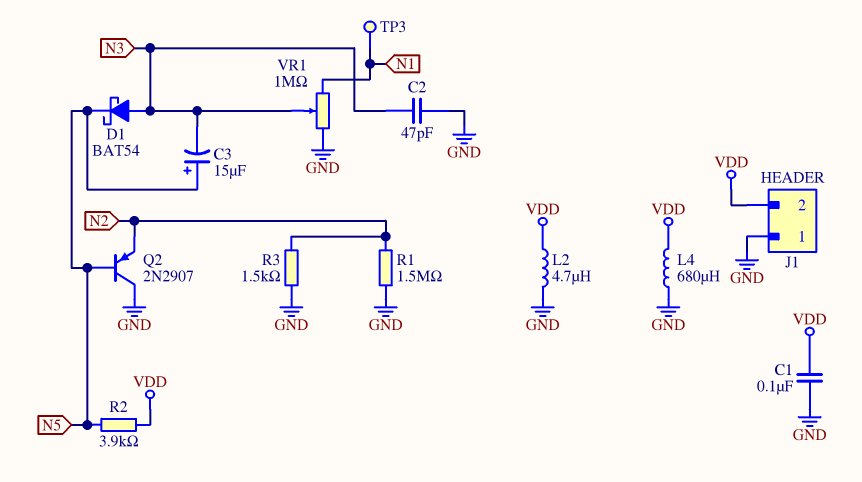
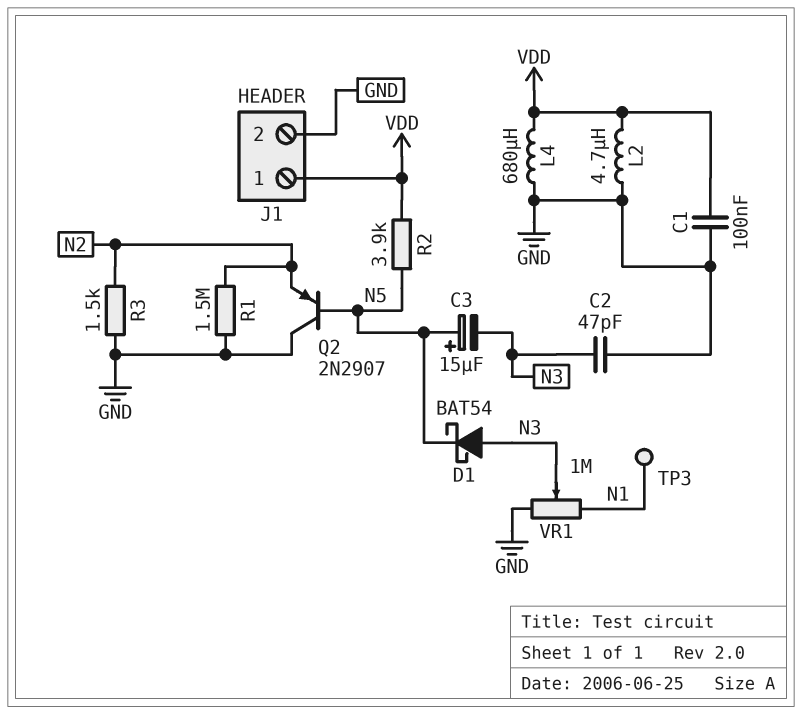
J1 pin 1: GND -> VDD
J1 pin 2: VDD -> GND

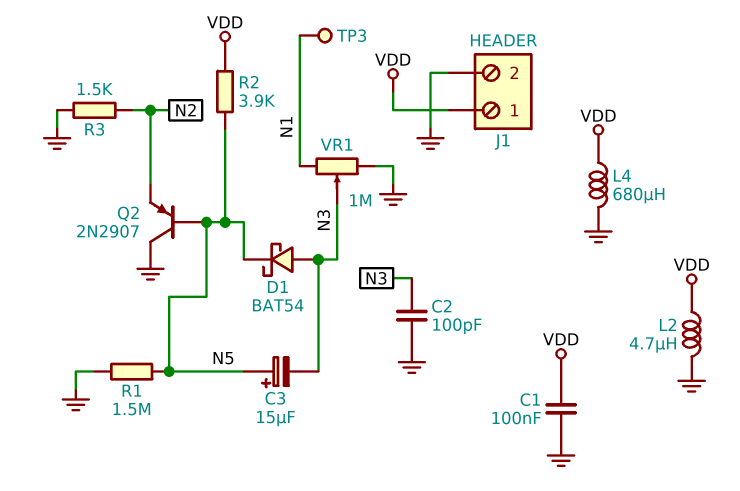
C2: 47pF (GND, N3) -> 100pF (GND, N3)
R1: 1.5M (GND, N2) -> 1.5M (GND, N5)

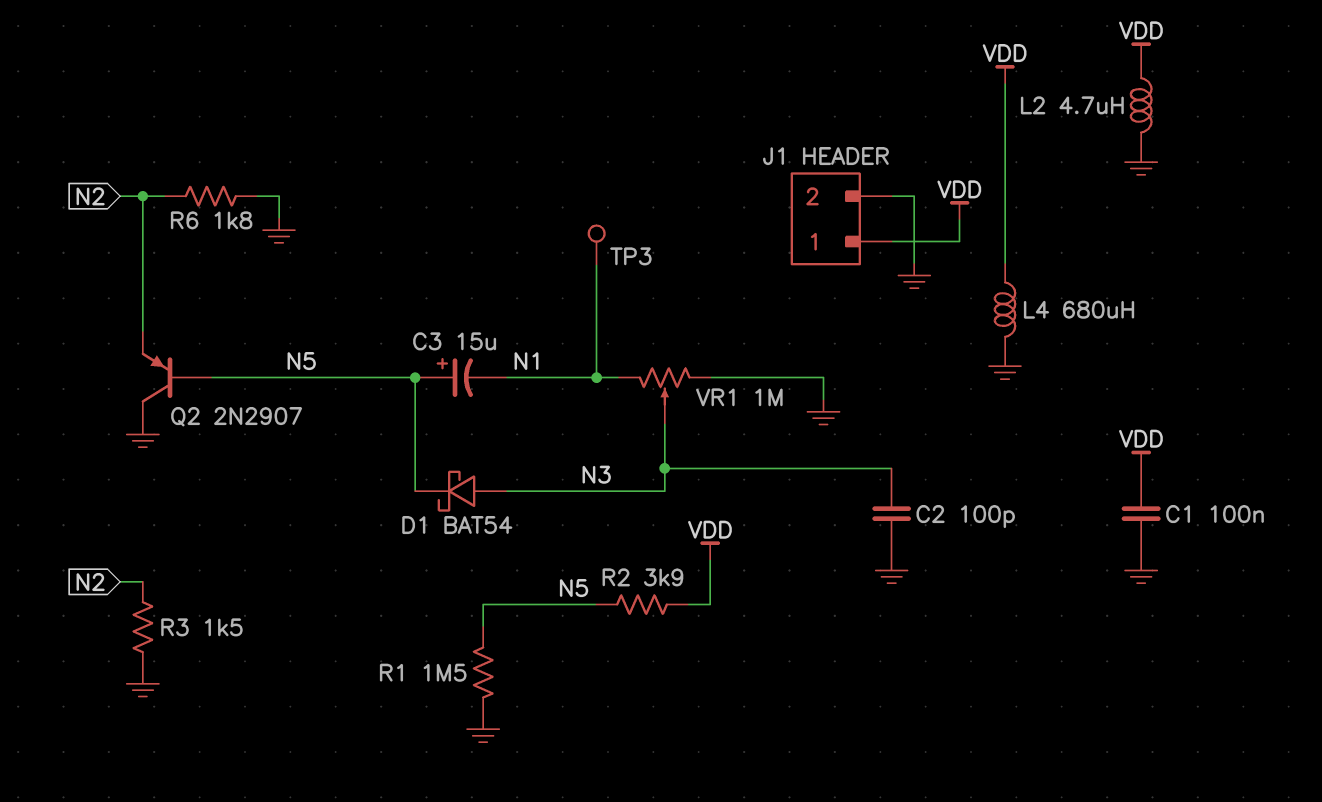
C3: 15uF (plus N5, minus N3) -> 15uF (plus N5, minus N1)
R6: none -> 1.8k (GND, N2)

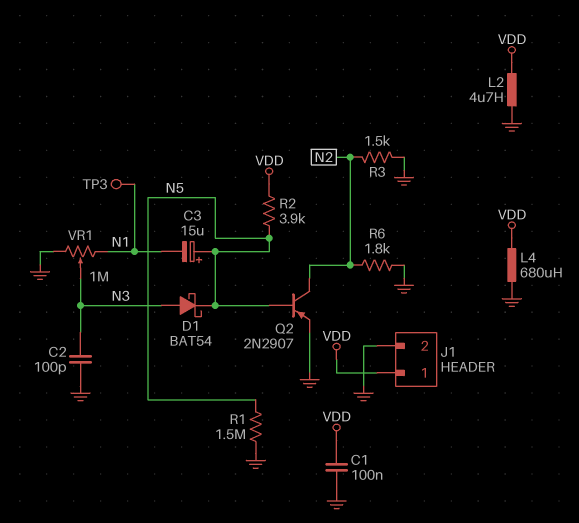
Q2: PNP 2N2907 (B N5, C GND, E N2) -> PNP 2N2907 (B N5, C N2, E GND)

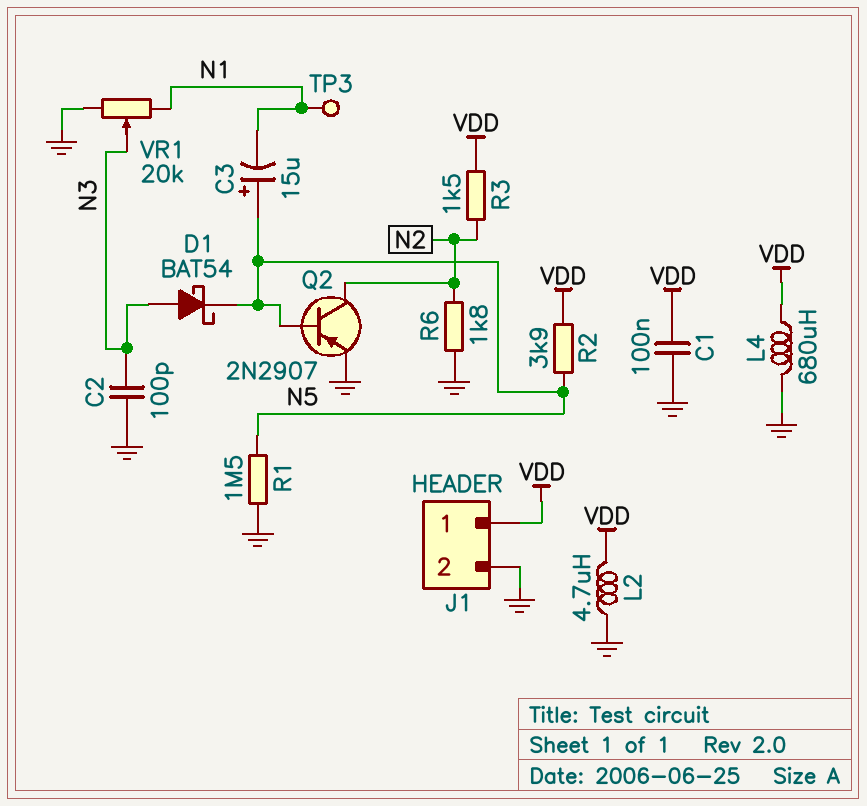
R3: 1.5k (GND, N2) -> 1.5k (N2, VDD)
VR1: 1M (GND, N1, wiper N3) -> 20k (GND, N1, wiper N3)

